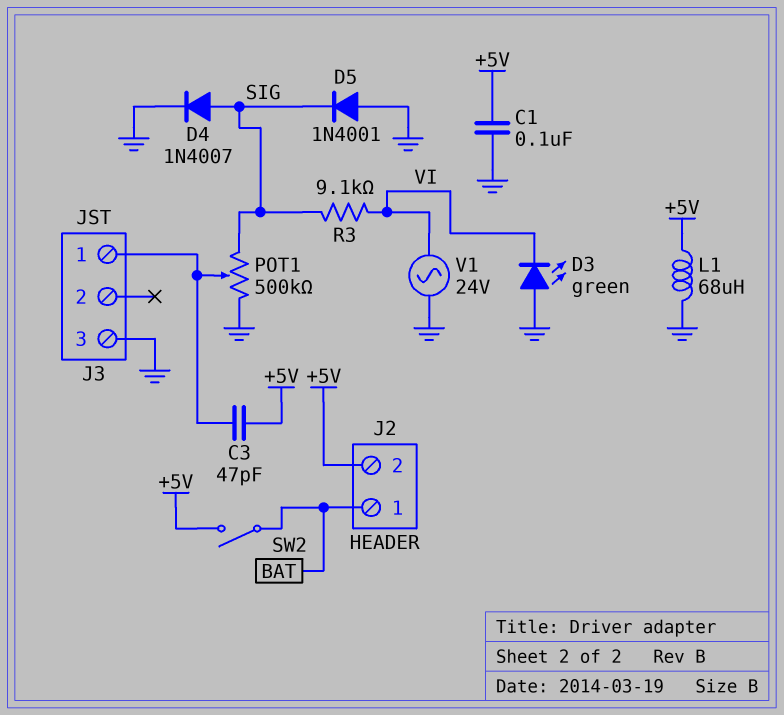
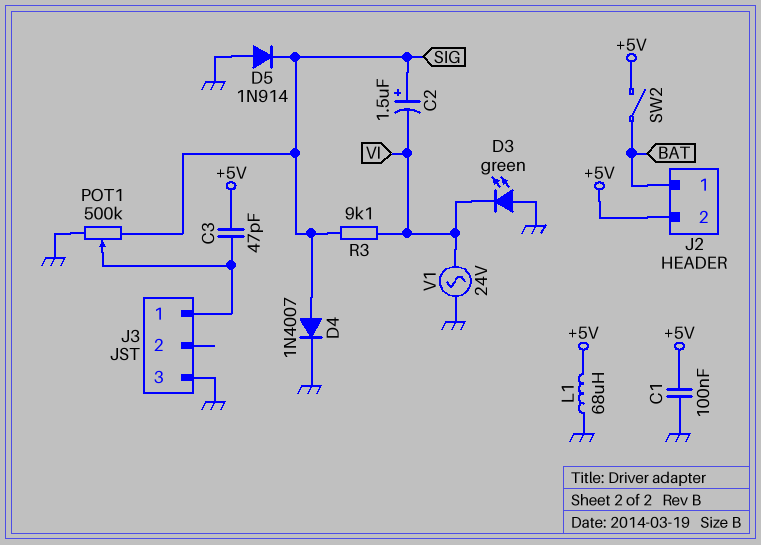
C2: none -> 1.5uF (plus SIG, minus VI)
D5: diode 1N4001 (A GND, K SIG) -> diode 1N914 (A GND, K SIG)

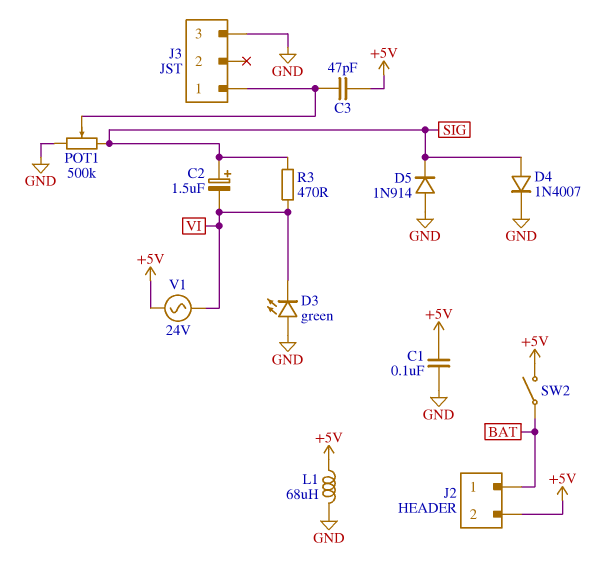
R3: 9.1k (SIG, VI) -> 470 (SIG, VI)
V1: AC 24V (GND, VI) -> AC 24V (+5V, VI)

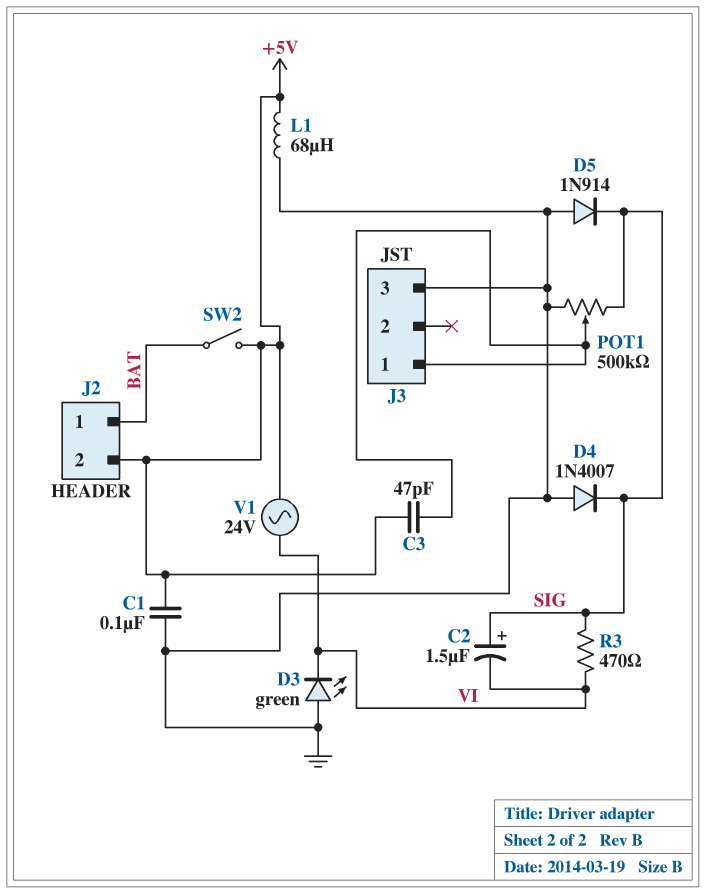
D4: diode 1N4007 (A SIG, K GND) -> diode 1N4007 (A GND, K SIG)

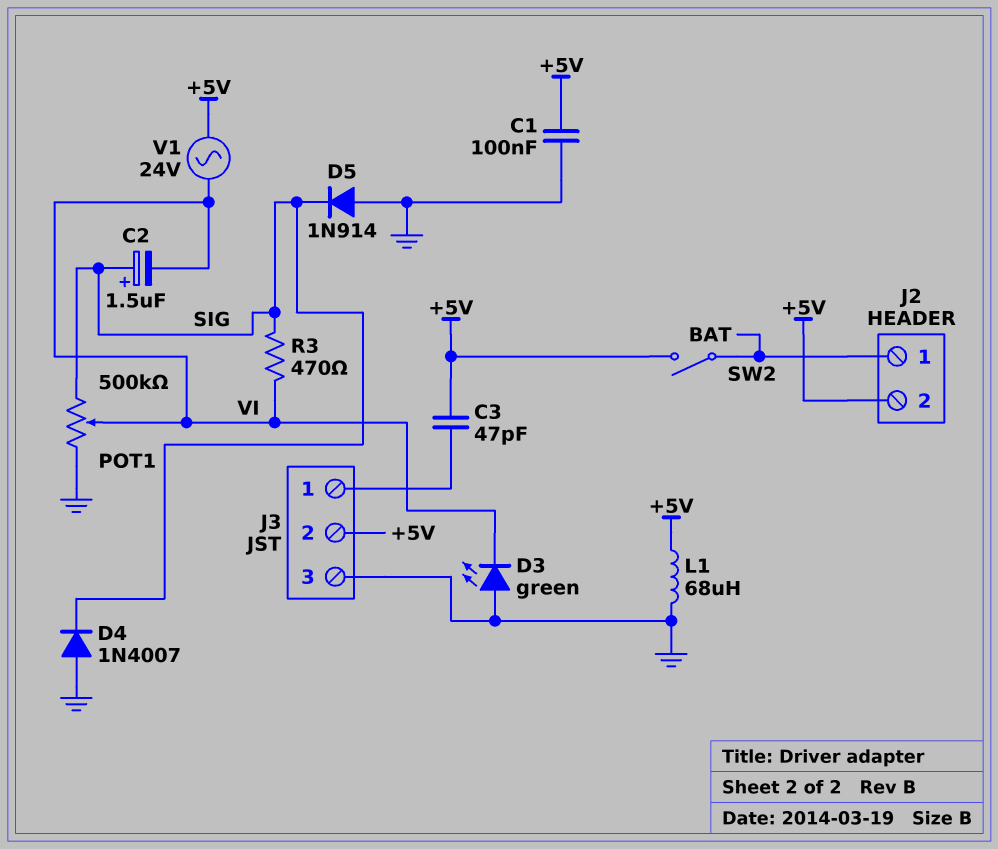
J3 pin 2: none -> +5V
POT1: 500k (GND, SIG, wiper J3/1) -> 500k (GND, SIG, wiper VI)

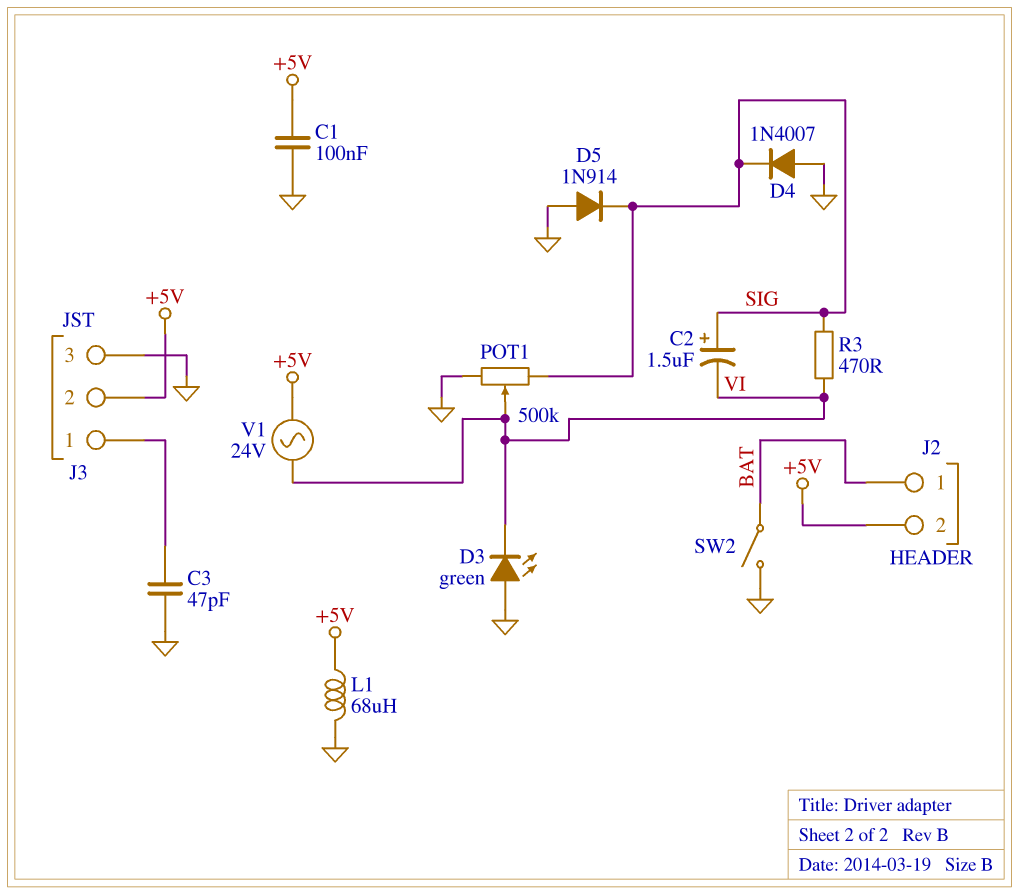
C3: 47pF (+5V, J3/1) -> 47pF (GND, J3/1)
SW2: switch (+5V, BAT) -> switch (BAT, GND)

